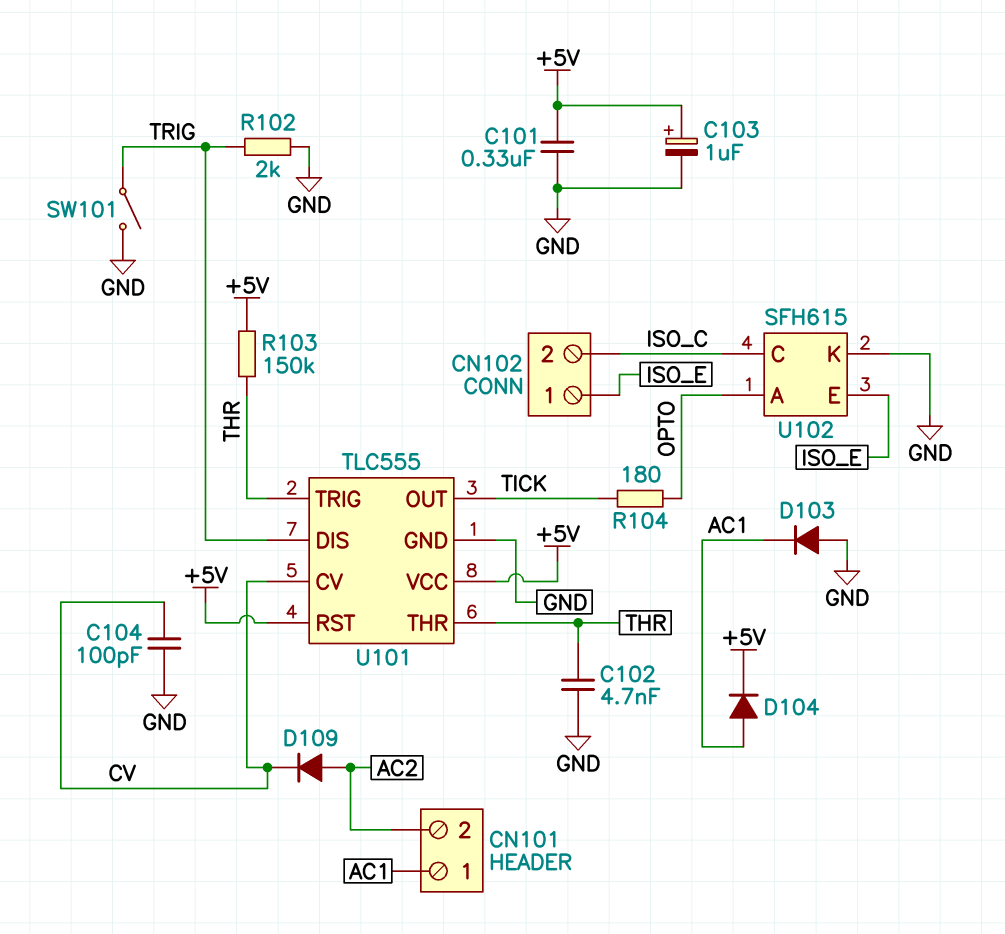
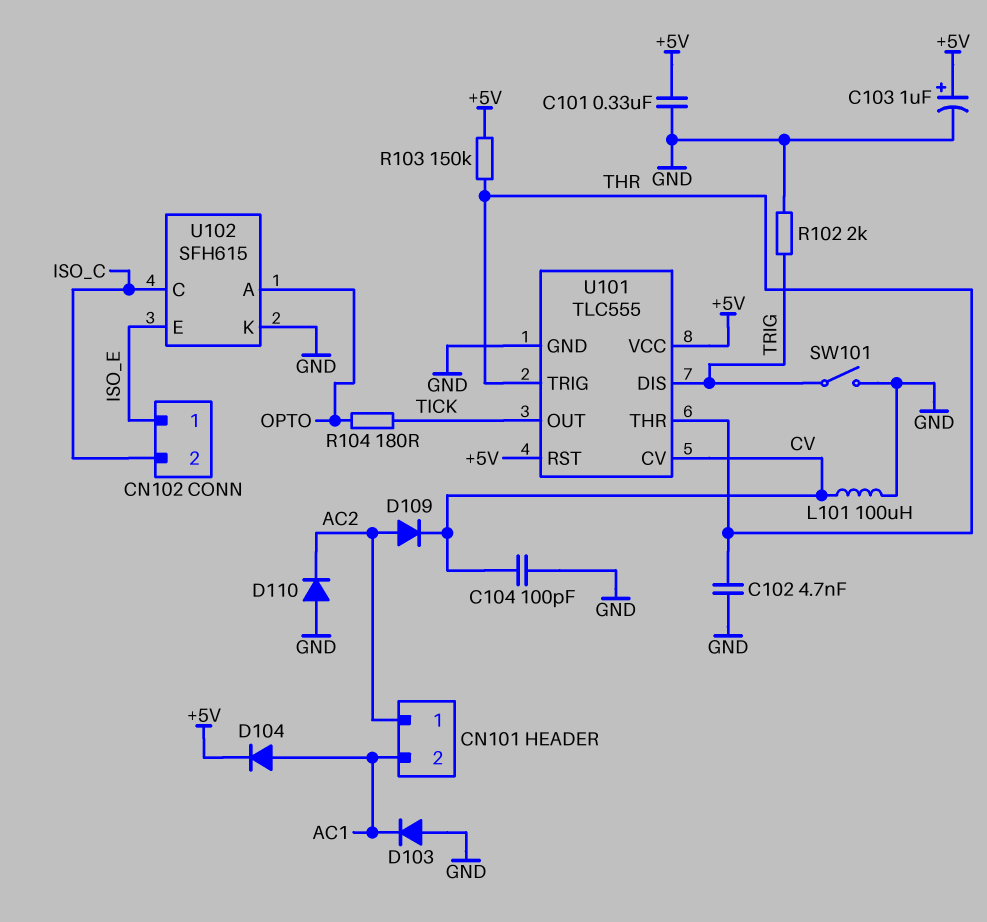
CN101 pin 1: AC1 -> AC2
CN101 pin 2: AC2 -> AC1
D110: none -> diode (A GND, K AC2)
L101: none -> 100uH (CV, GND)

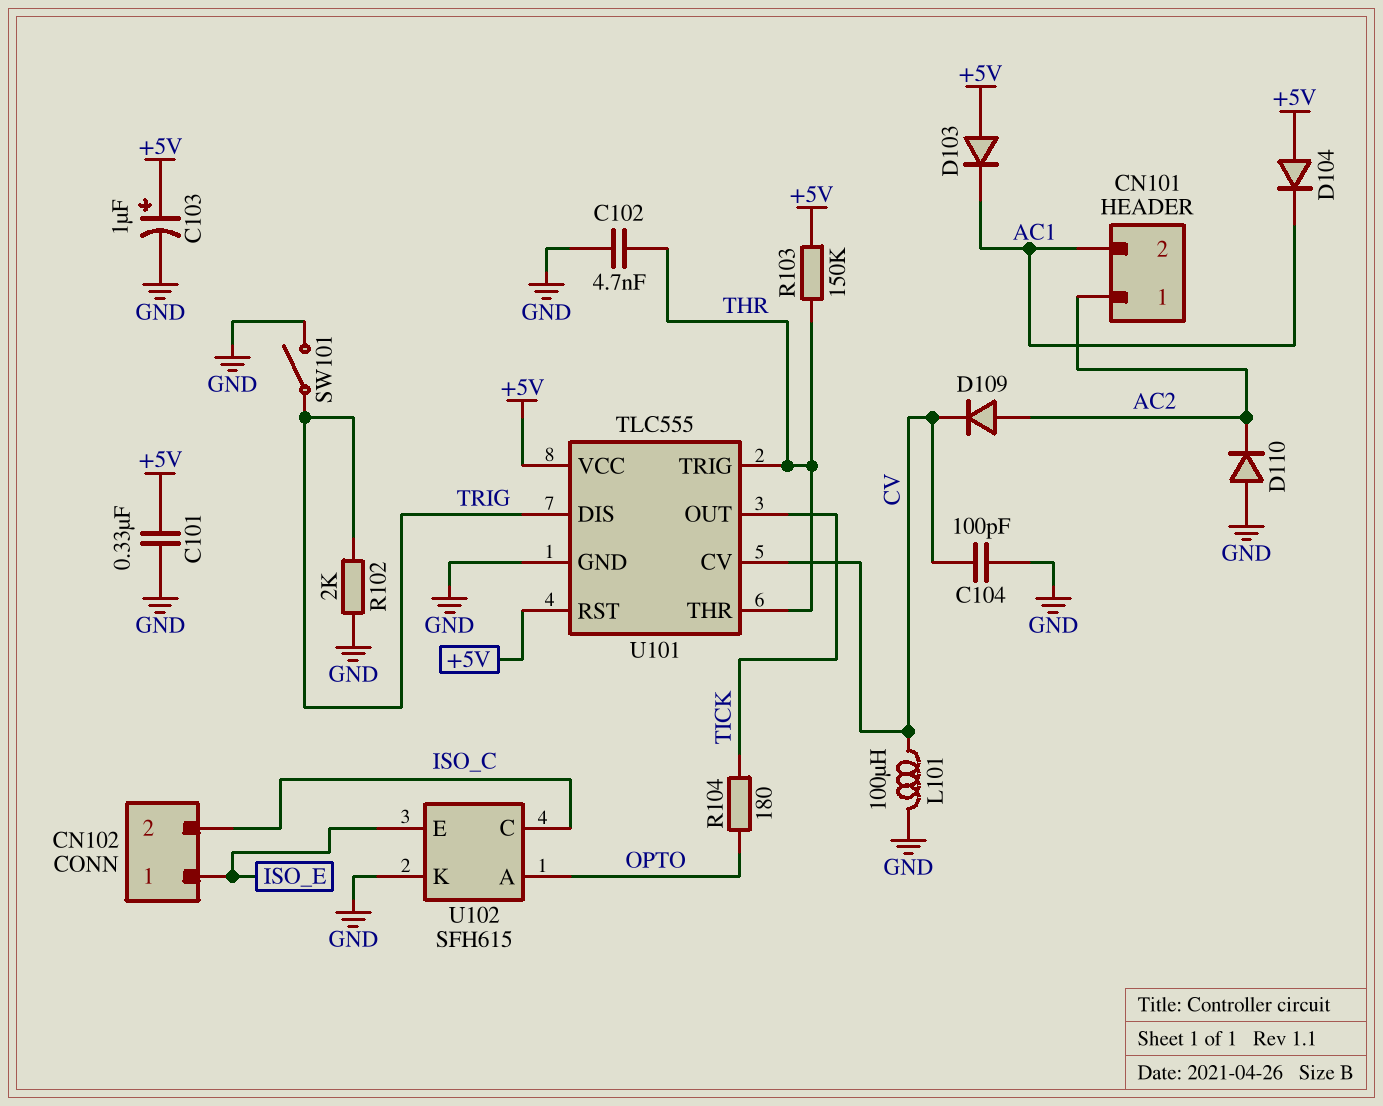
D103: diode (A GND, K AC1) -> diode (A +5V, K AC1)
D104: diode (A AC1, K +5V) -> diode (A +5V, K AC1)

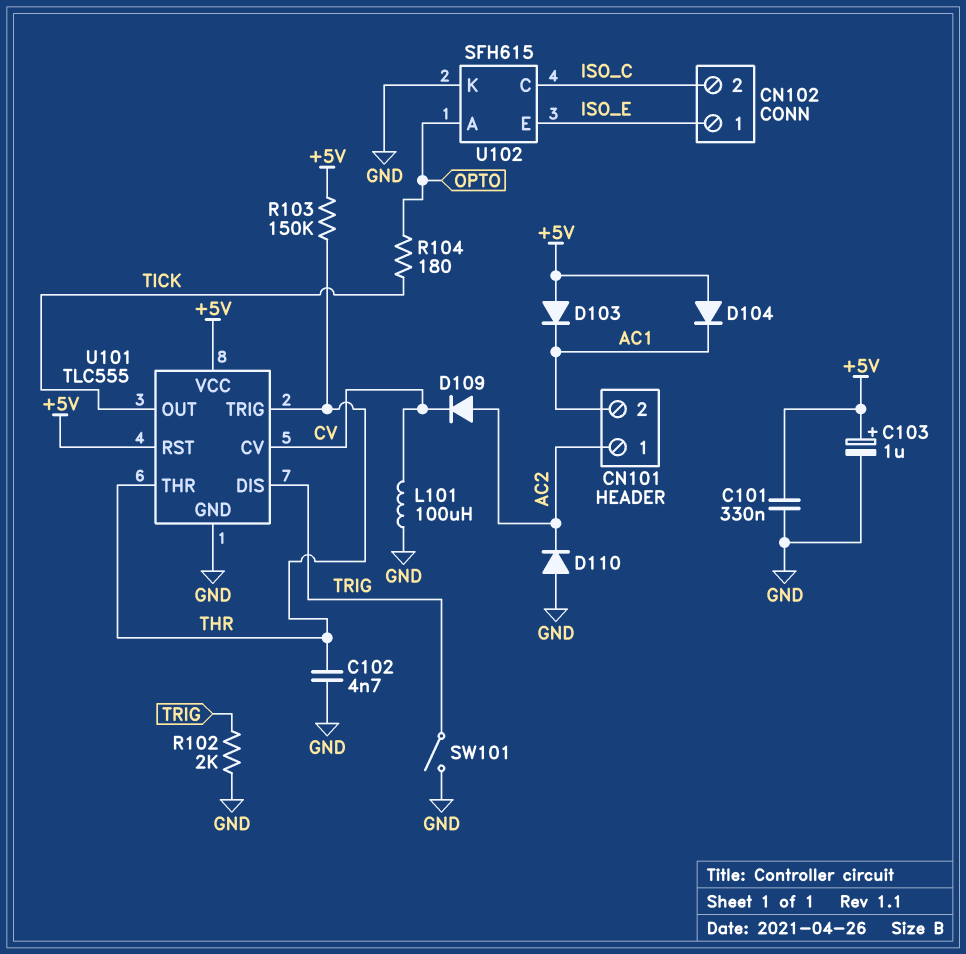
C104: 100pF (CV, GND) -> none

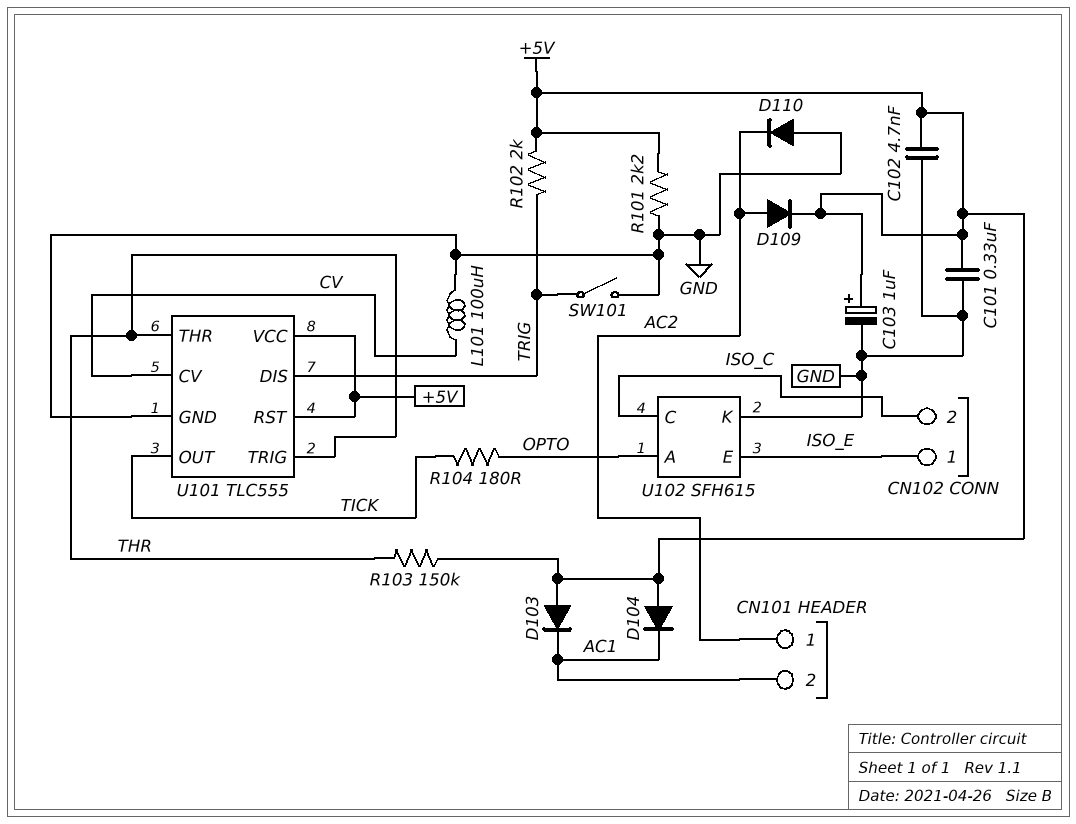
C102: 4.7nF (GND, THR) -> 4.7nF (+5V, GND)
D109: diode (A AC2, K CV) -> diode (A AC2, K +5V)
R101: none -> 2.2k (+5V, GND)
R102: 2k (GND, TRIG) -> 2k (+5V, TRIG)

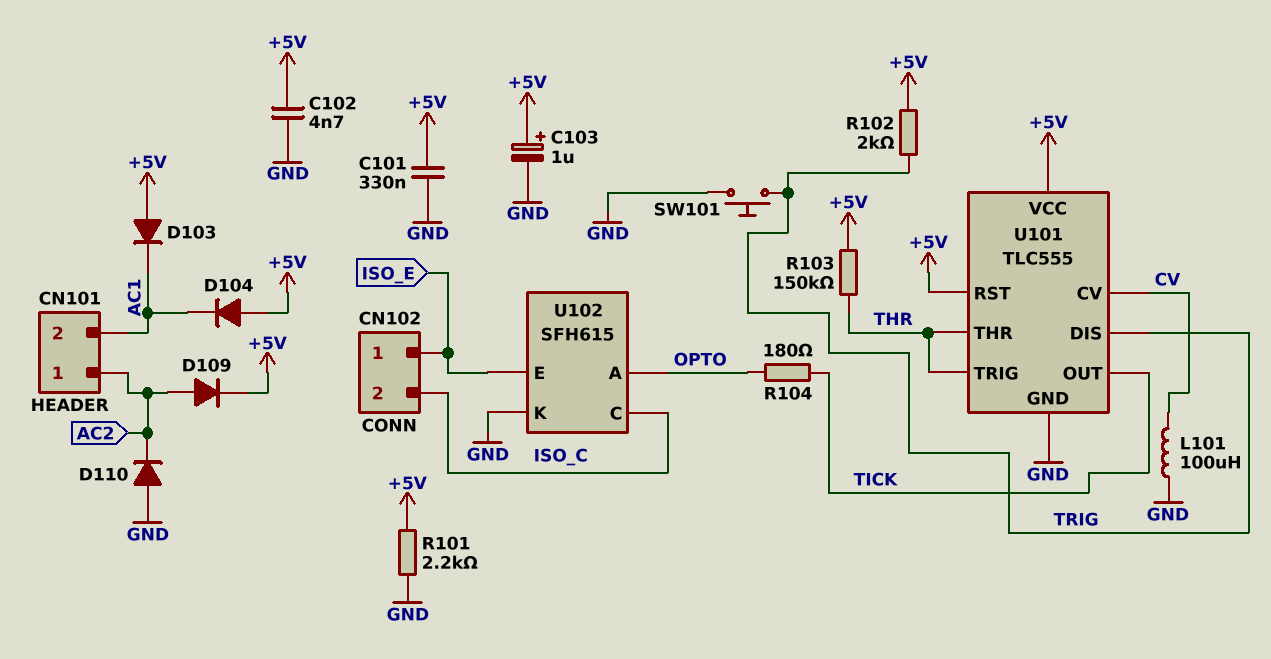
SW101: switch (GND, TRIG) -> button (GND, TRIG)

